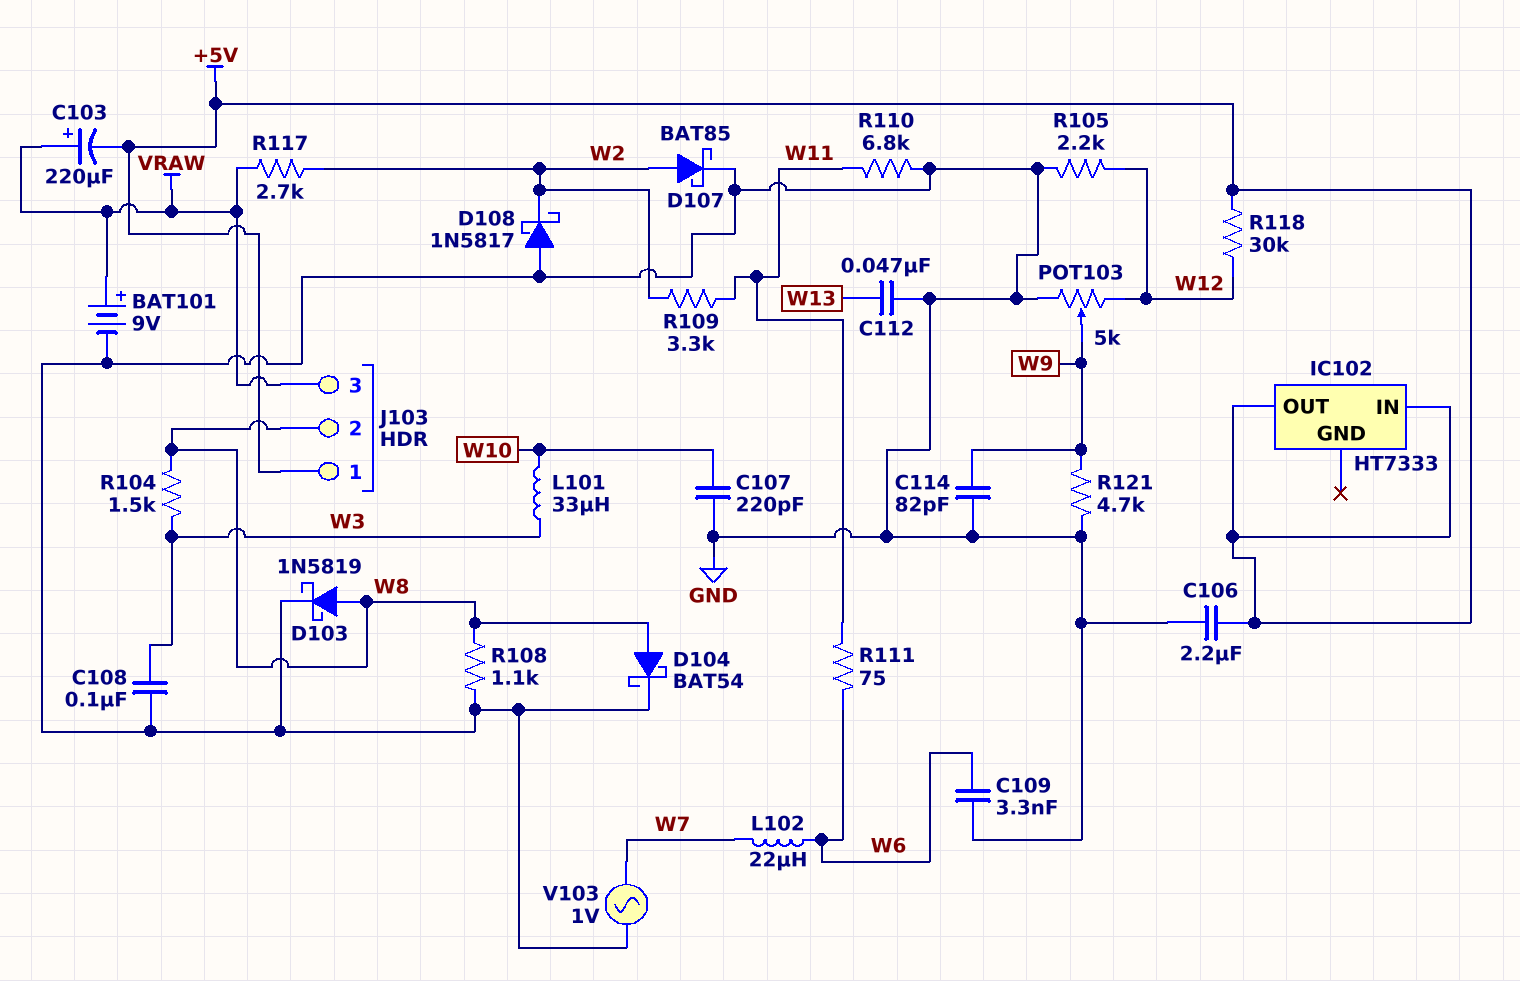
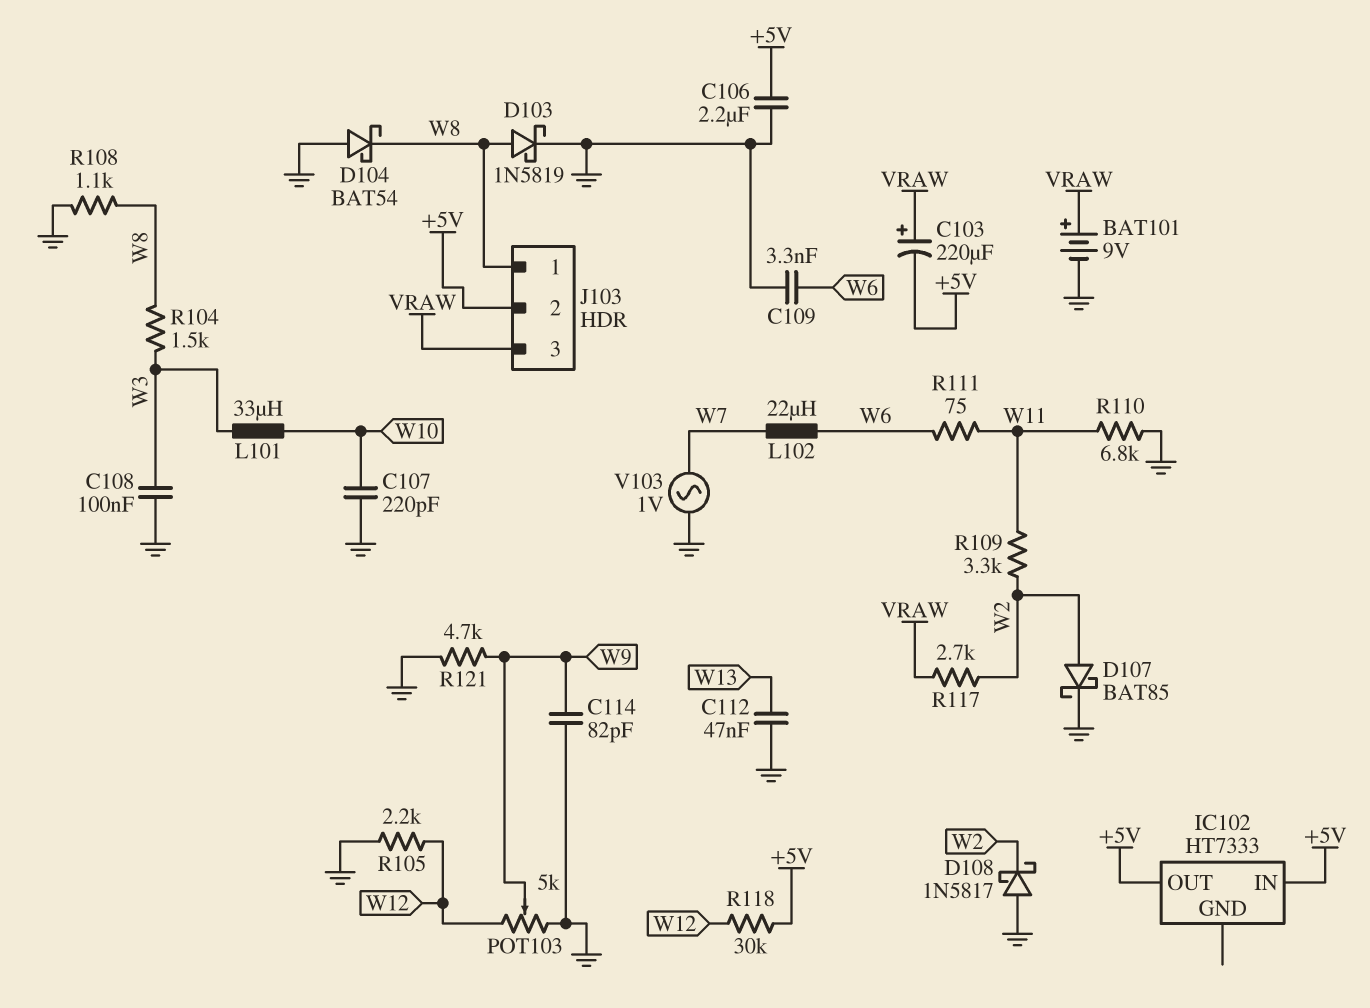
D104: schottky BAT54 (A W8, K GND) -> schottky BAT54 (A GND, K W8)
J103 pin 1: +5V -> W8
J103 pin 2: W8 -> +5V

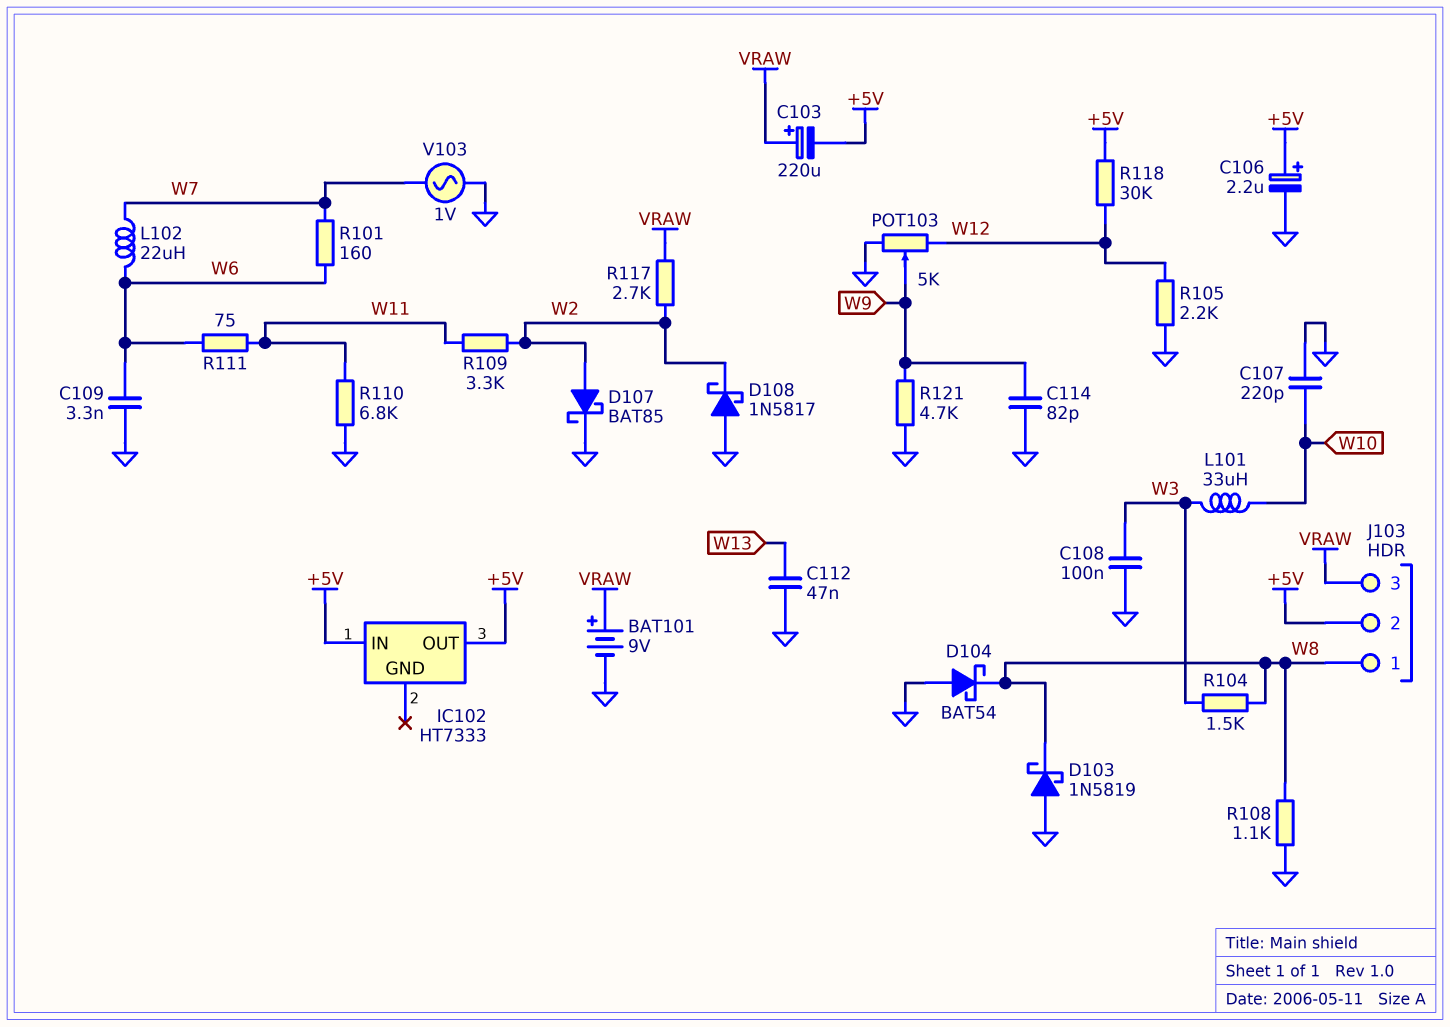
C106: 2.2uF (+5V, GND) -> 2.2uF (plus +5V, minus GND)
D103: schottky 1N5819 (A W8, K GND) -> schottky 1N5819 (A GND, K W8)
R101: none -> 160 (W6, W7)

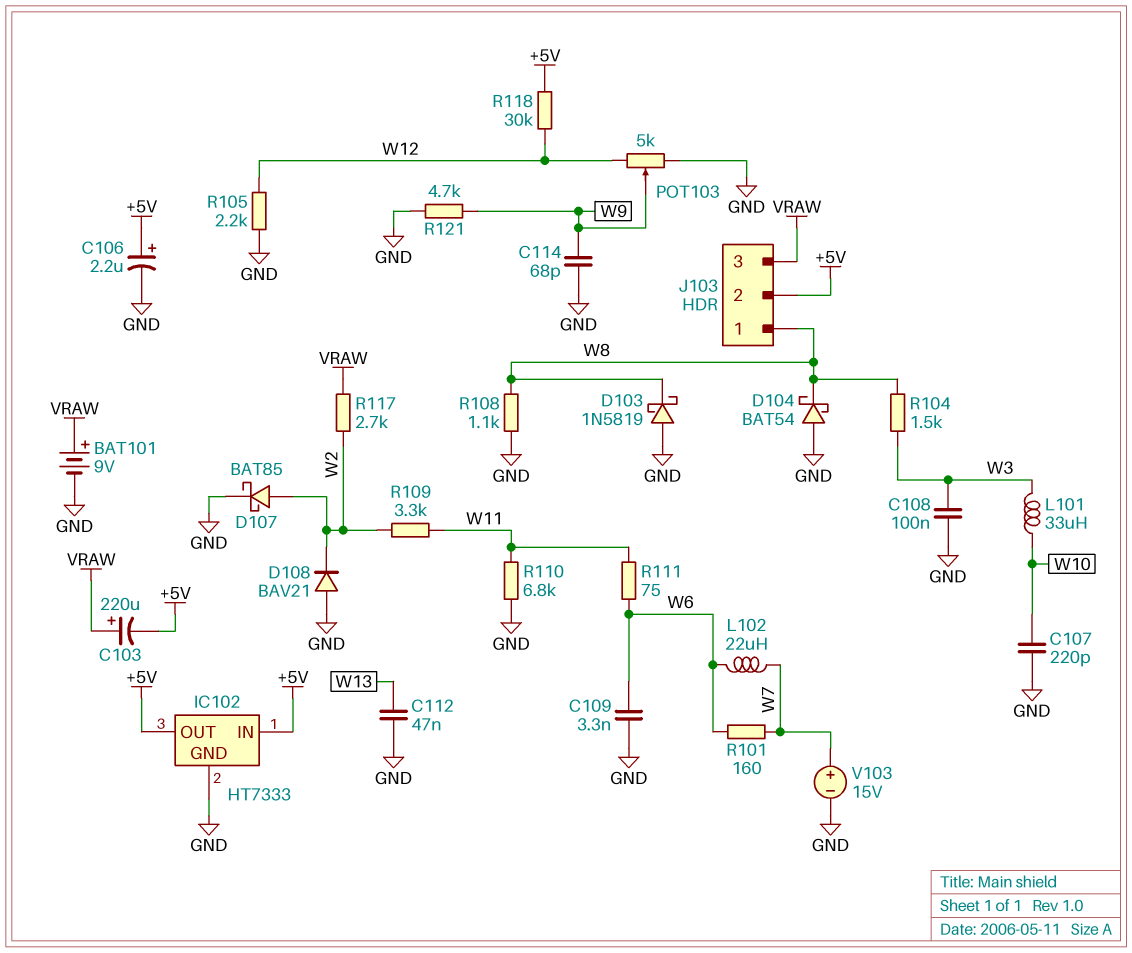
C114: 82pF (GND, W9) -> 68pF (GND, W9)
D108: schottky 1N5817 (A GND, K W2) -> diode BAV21 (A GND, K W2)
IC102 pin GND: none -> GND
V103: AC 1V (GND, W7) -> 15V (plus W7, minus GND)

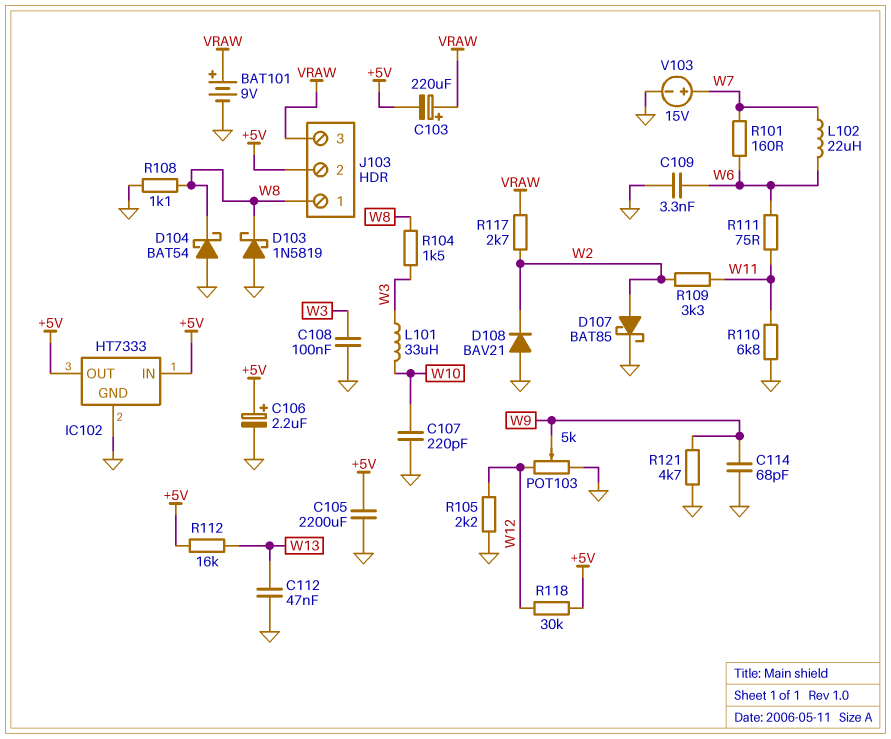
C105: none -> 2200uF (+5V, GND)
R112: none -> 16k (+5V, W13)

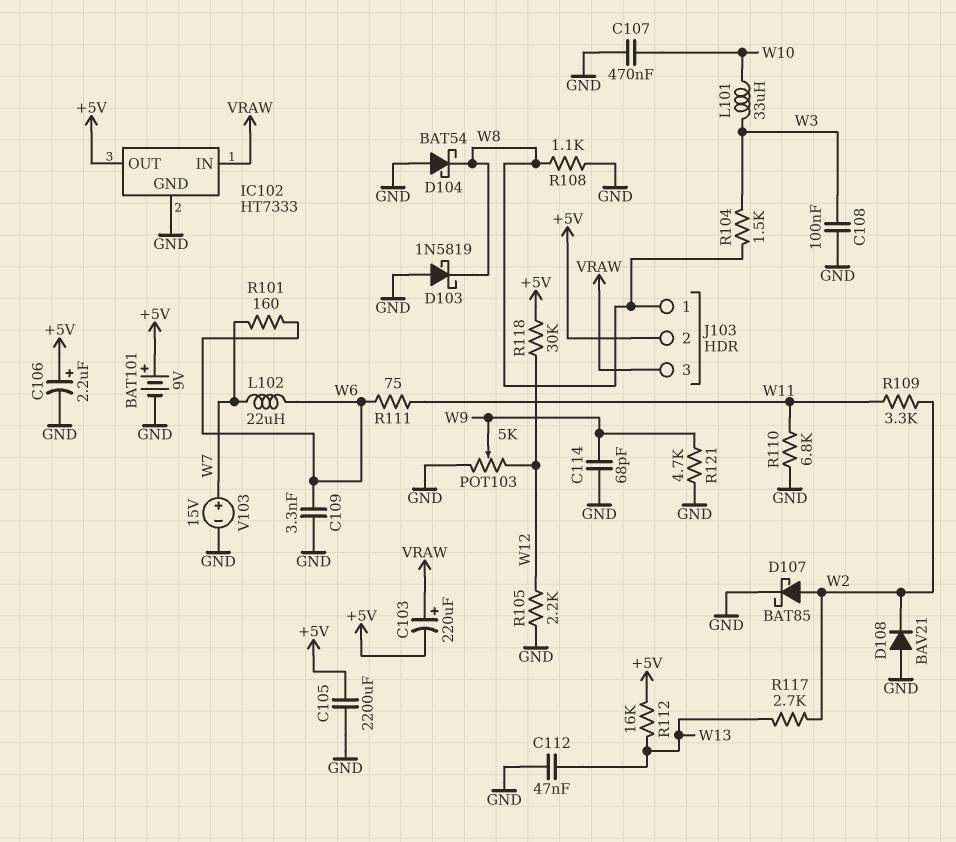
BAT101: 9V (plus VRAW, minus GND) -> 9V (plus +5V, minus GND)
C107: 220pF (GND, W10) -> 470nF (GND, W10)
IC102 pin IN: +5V -> VRAW
R117: 2.7k (VRAW, W2) -> 2.7k (W2, W13)

